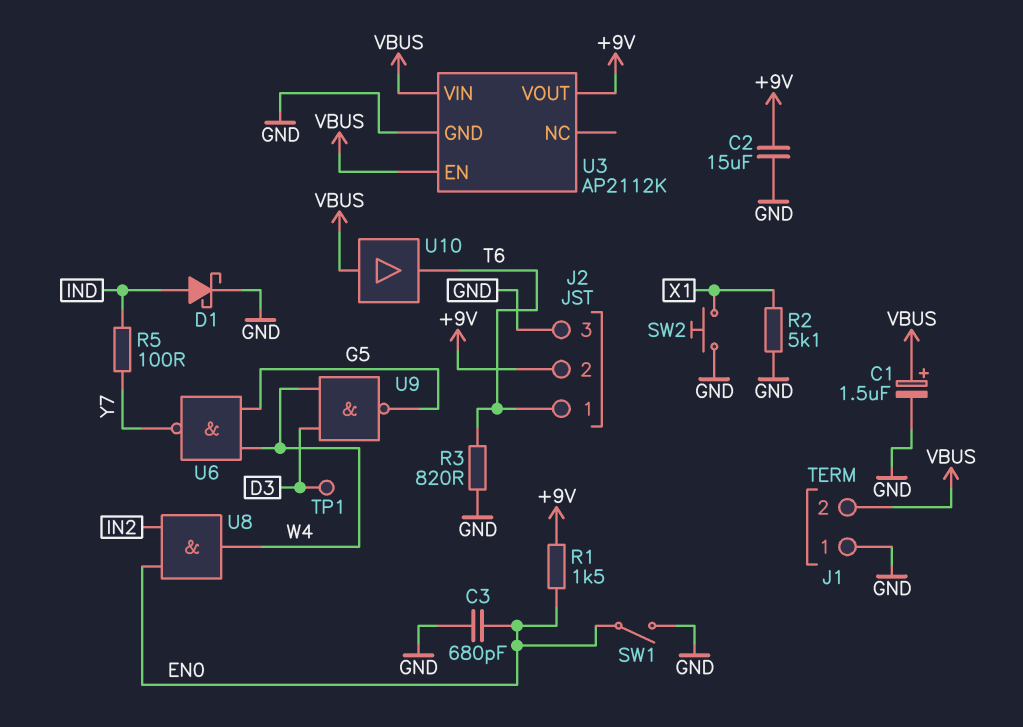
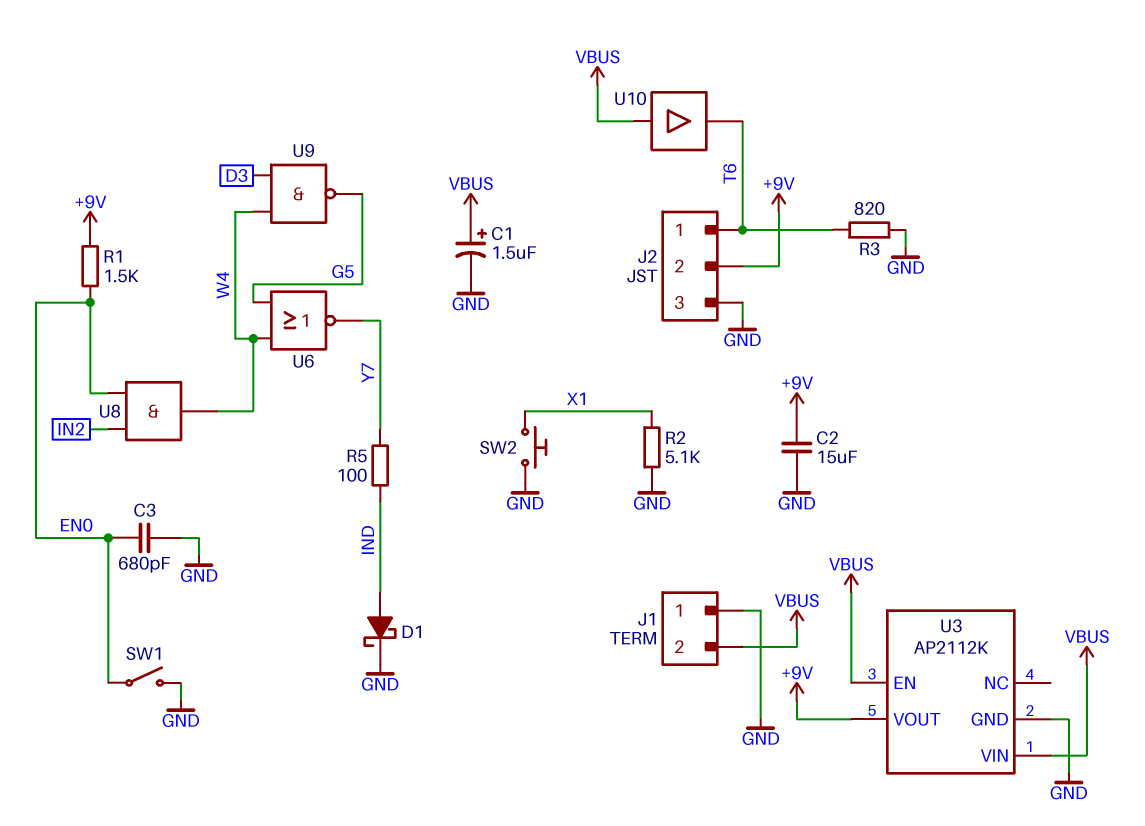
TP1: test point (D3) -> none
U6: NAND (in G5, in W4, out Y7) -> NOR (in G5, in W4, out Y7)

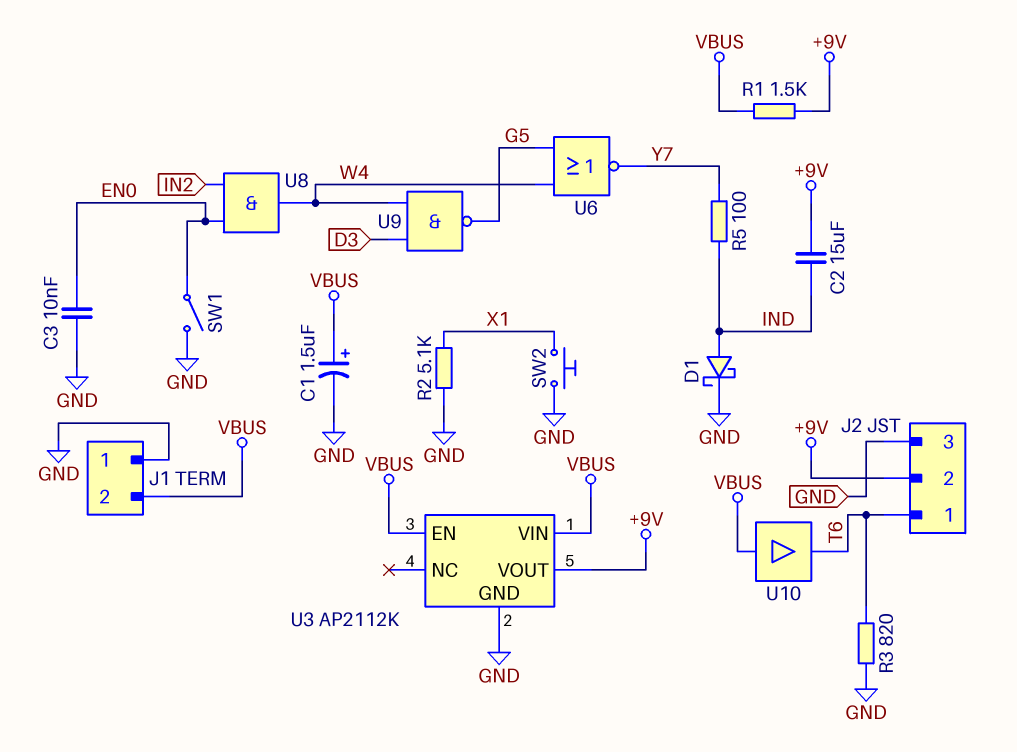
C2: 15uF (+9V, GND) -> 15uF (+9V, IND)
C3: 680pF (EN0, GND) -> 10nF (EN0, GND)
R1: 1.5k (+9V, EN0) -> 1.5k (+9V, VBUS)

